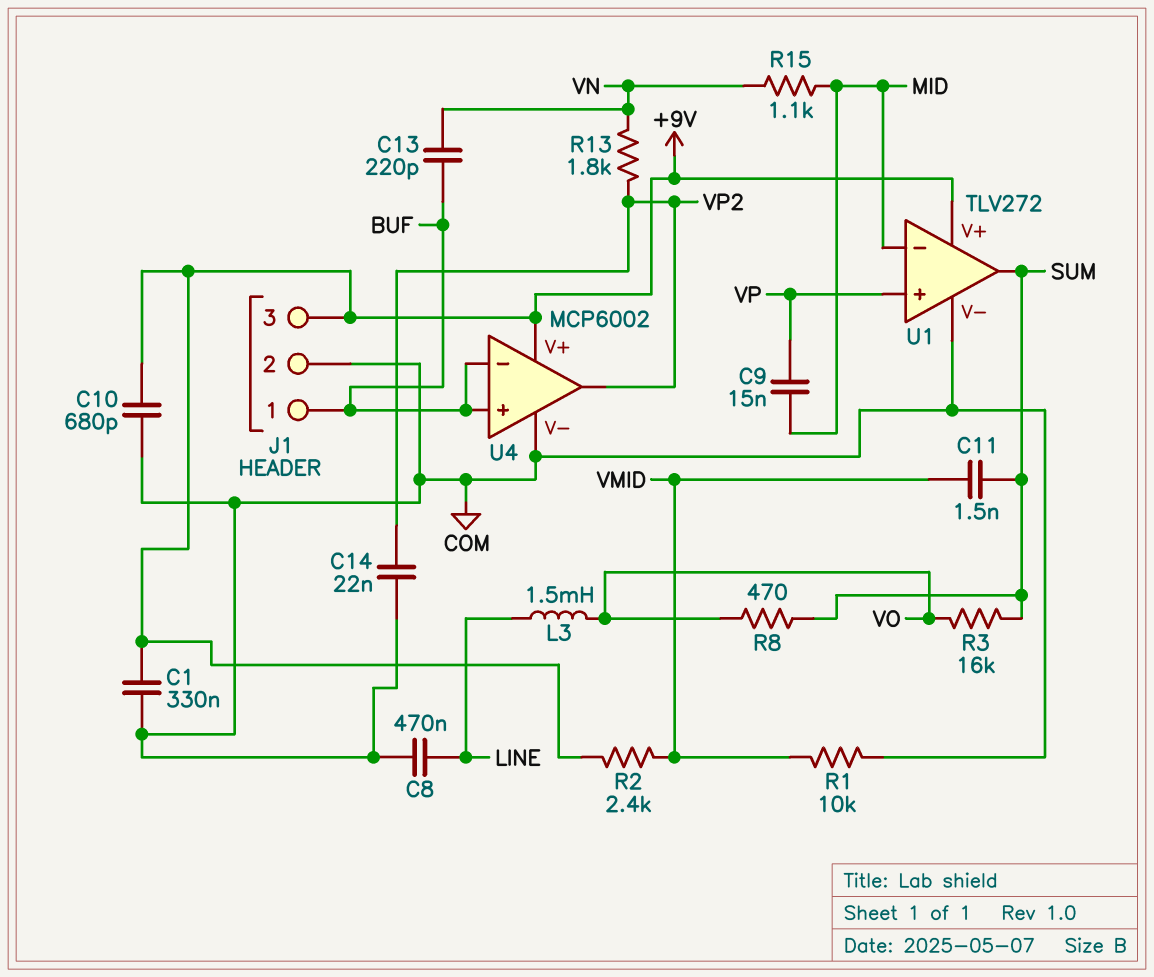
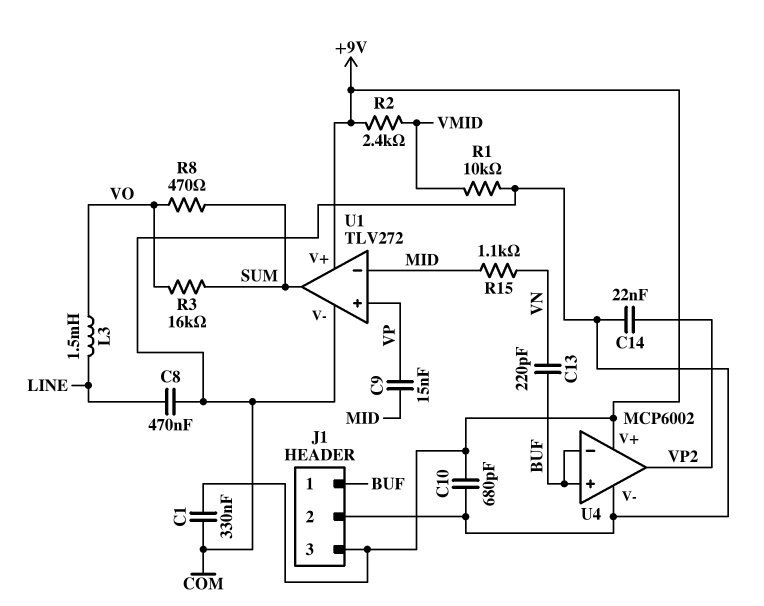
C11: 1.5nF (SUM, VMID) -> none
R13: 1.8k (VN, VP2) -> none

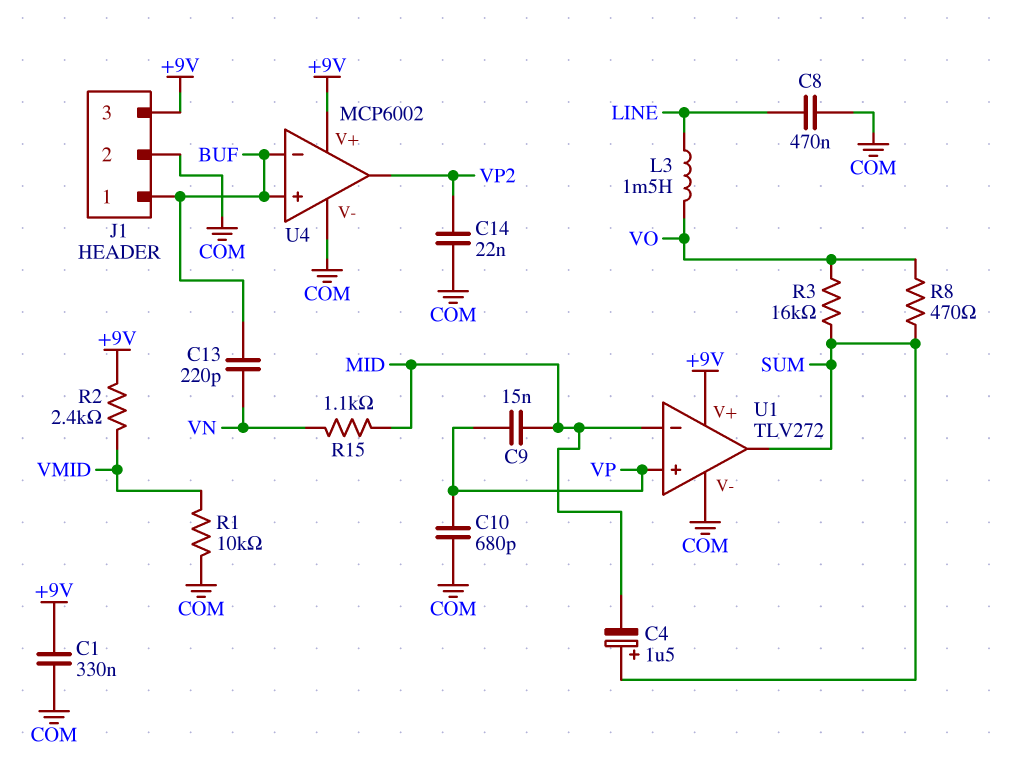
C4: none -> 1.5uF (plus SUM, minus MID)
C10: 680pF (+9V, COM) -> 680pF (COM, VP)

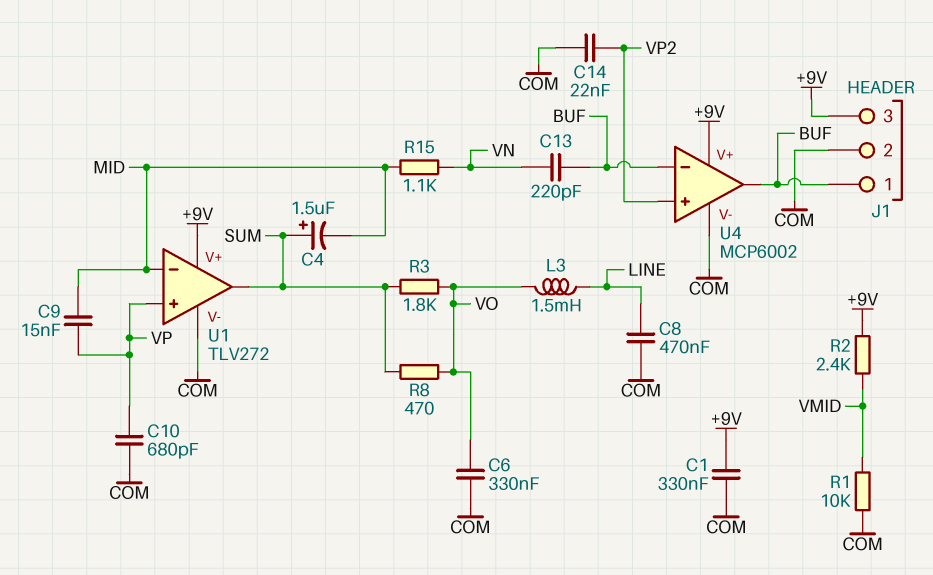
C6: none -> 330nF (COM, VO)
R3: 16k (SUM, VO) -> 1.8k (SUM, VO)
U4 pin in+: BUF -> VP2
U4 pin out: VP2 -> BUF

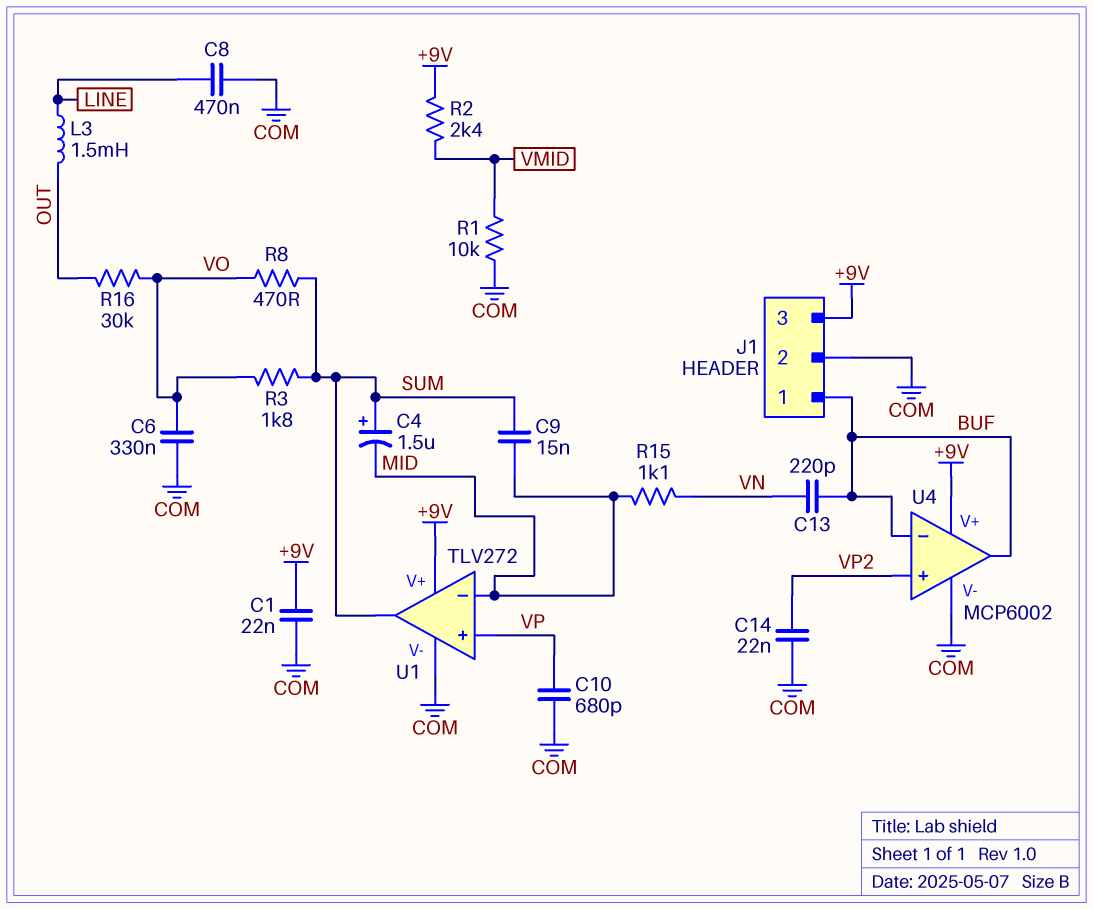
C1: 330nF (+9V, COM) -> 22nF (+9V, COM)
C9: 15nF (MID, VP) -> 15nF (MID, SUM)
L3: 1.5mH (LINE, VO) -> 1.5mH (LINE, OUT)
R16: none -> 30k (OUT, VO)

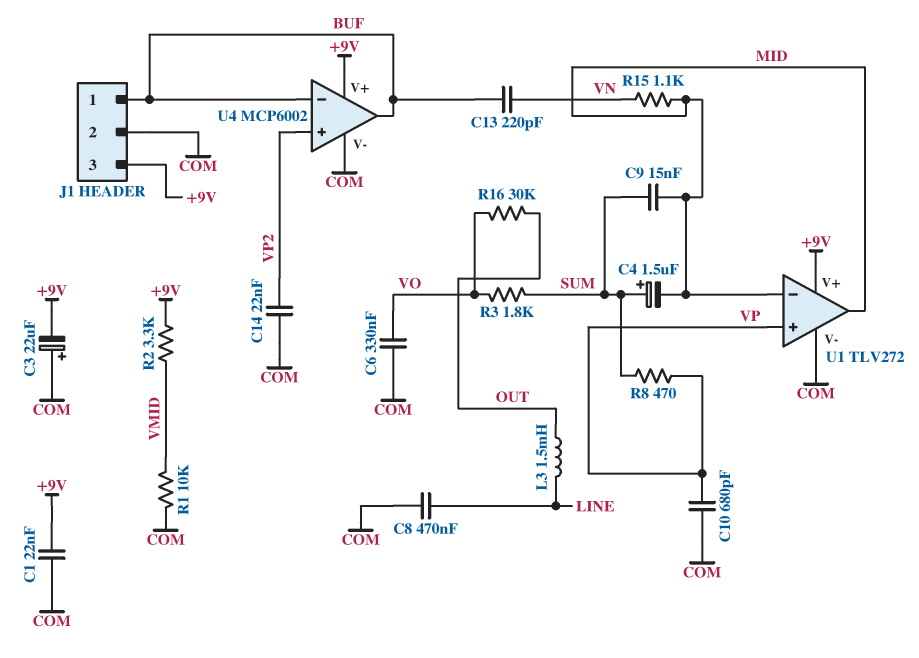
C3: none -> 22uF (plus COM, minus +9V)
R2: 2.4k (+9V, VMID) -> 3.3k (+9V, VMID)
R8: 470 (SUM, VO) -> 470 (SUM, VP)
U1 pin out: SUM -> MID

